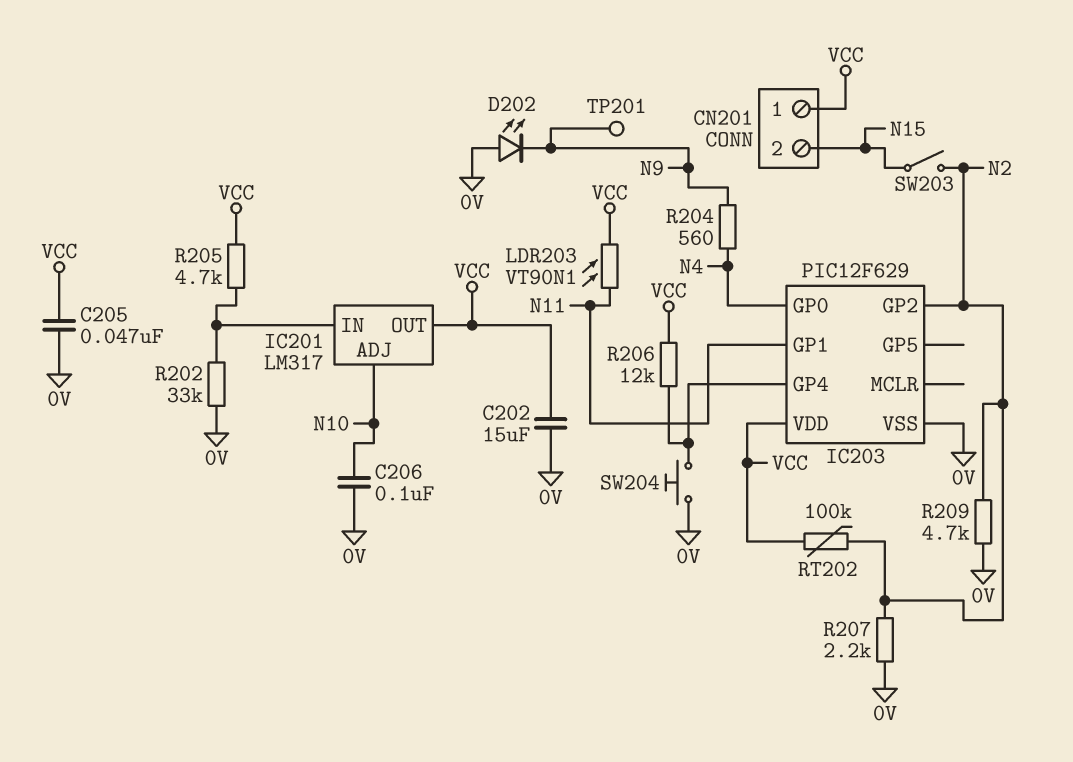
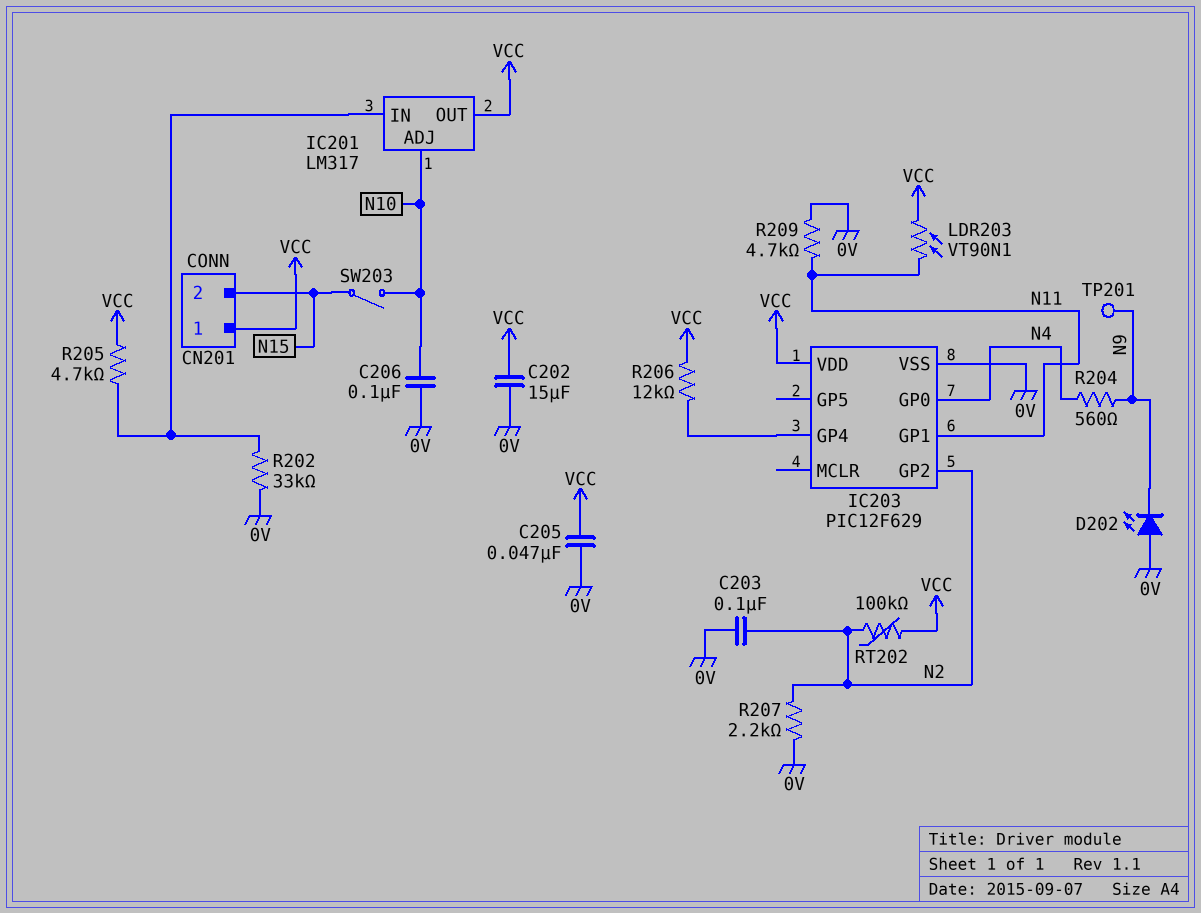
C203: none -> 100nF (0V, N2)
R209: 4.7k (0V, N2) -> 4.7k (0V, N11)
SW203: switch (N2, N15) -> switch (N10, N15)
SW204: button (0V, IC203/GP4) -> none

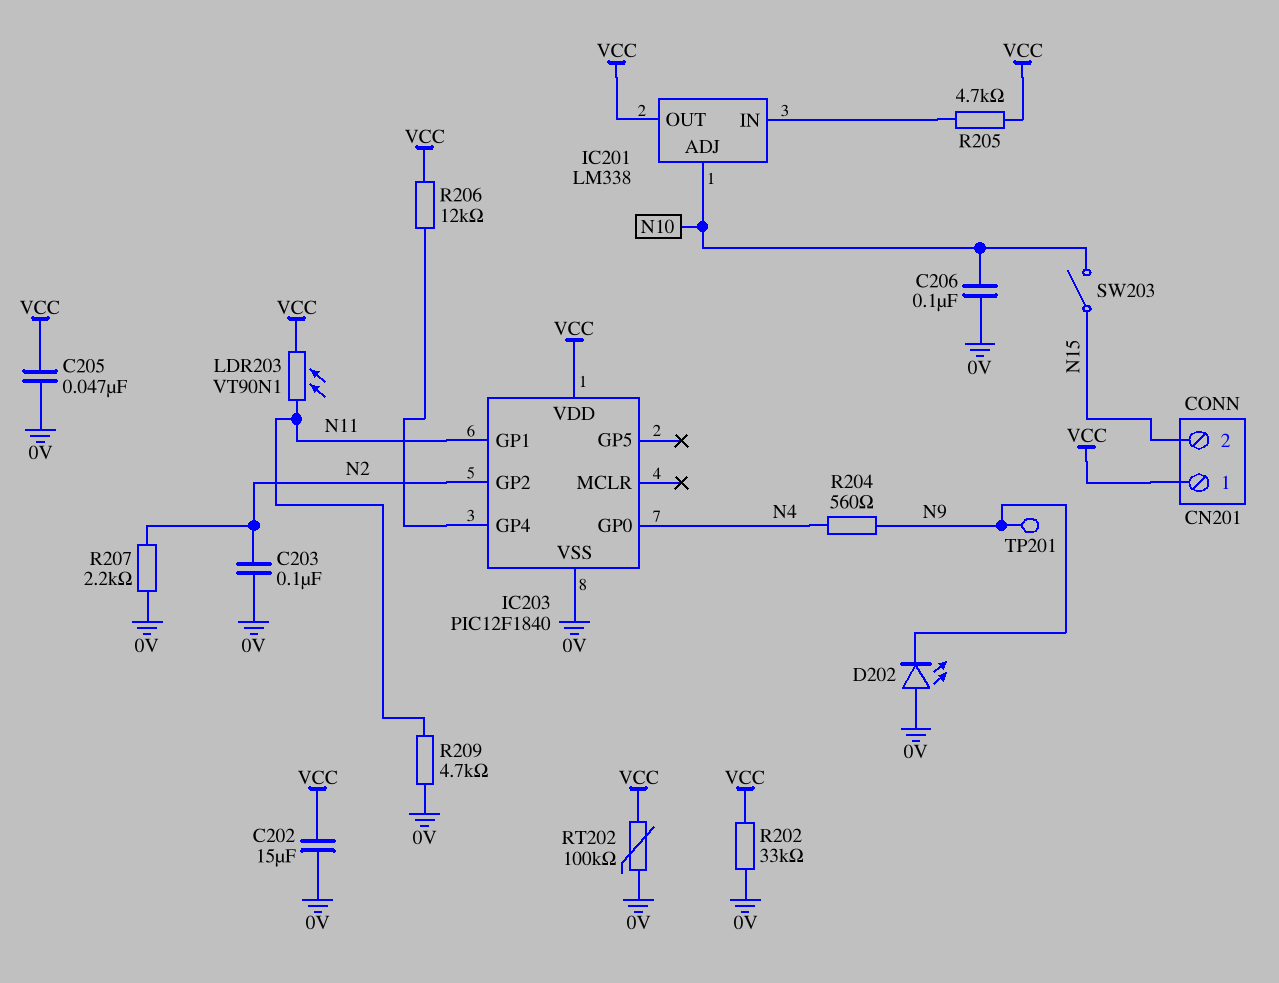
IC201: LM317 -> LM338
IC203: PIC12F629 -> PIC12F1840
R202: 33k (0V, IC201/IN) -> 33k (0V, VCC)
RT202: 100k (N2, VCC) -> 100k (0V, VCC)

